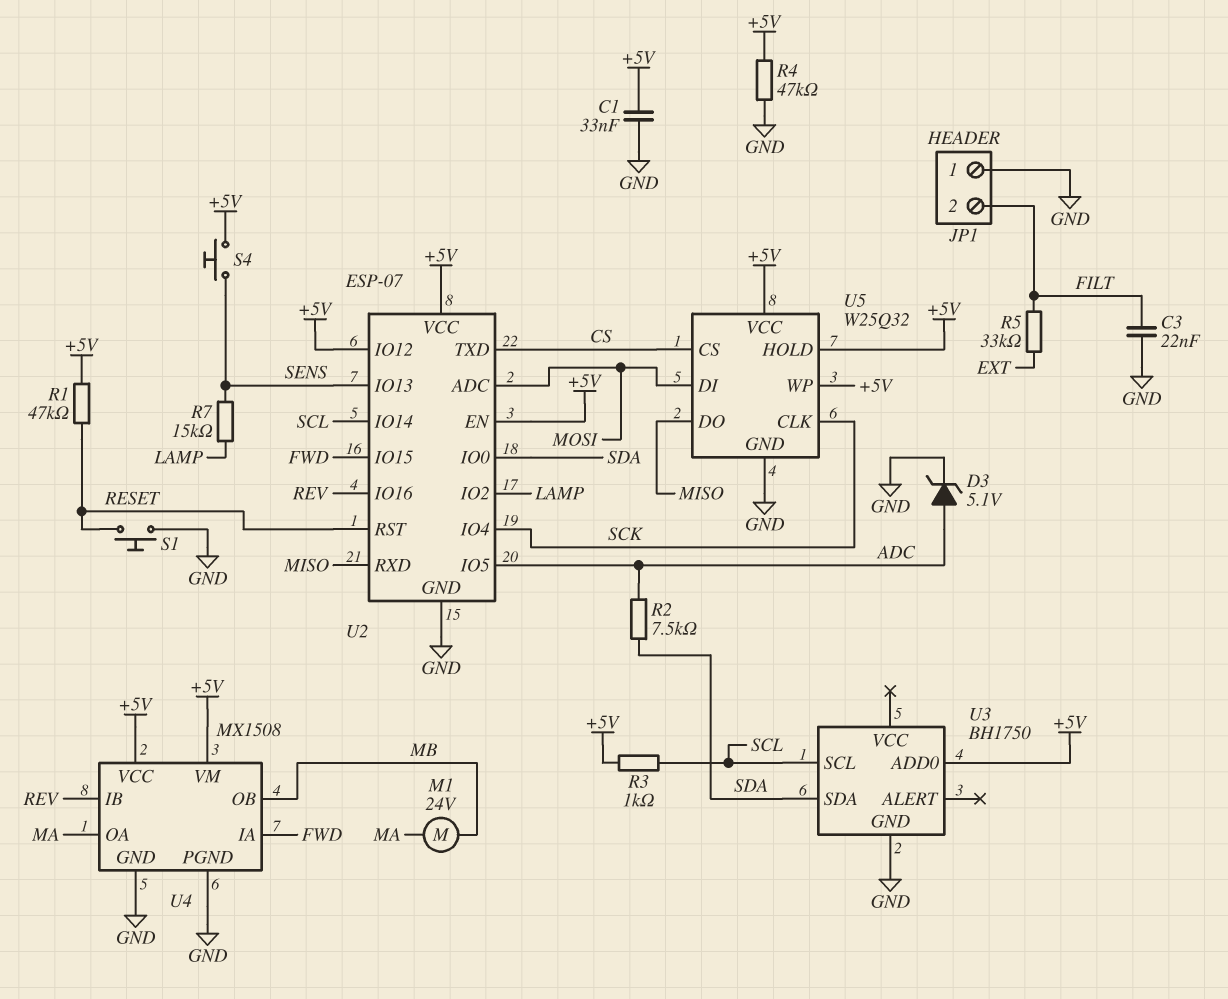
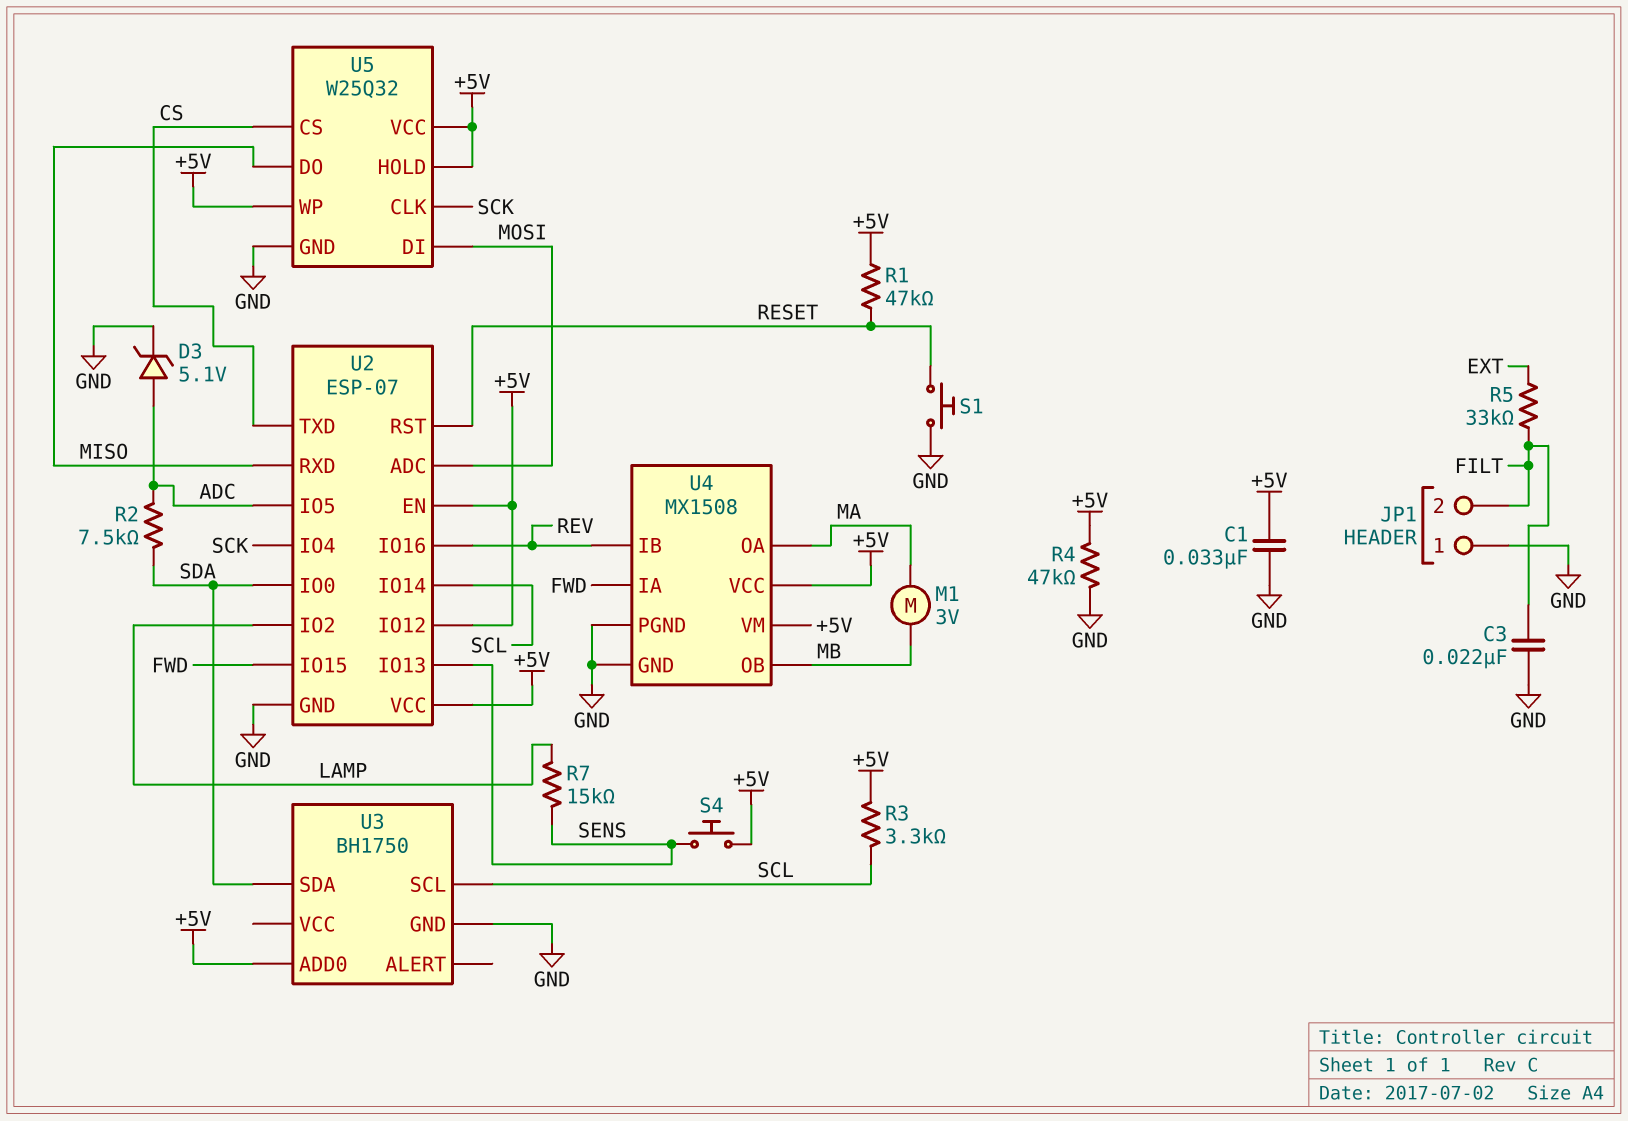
M1: motor 24V (MA, MB) -> motor 3V (MA, MB)
R3: 1k (+5V, SCL) -> 3.3k (+5V, SCL)

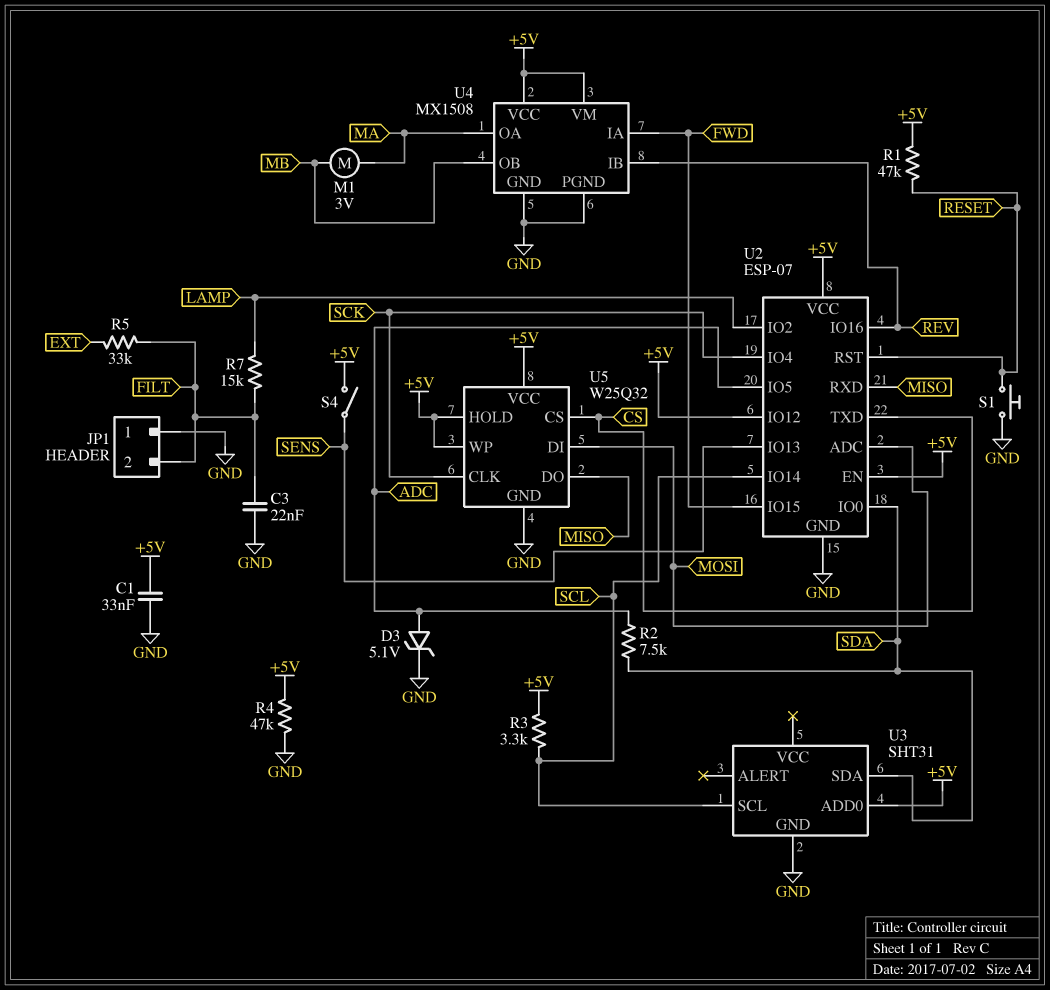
R7: 15k (LAMP, SENS) -> 15k (FILT, LAMP)
S4: button (+5V, SENS) -> switch (+5V, SENS)
U3: BH1750 -> SHT31

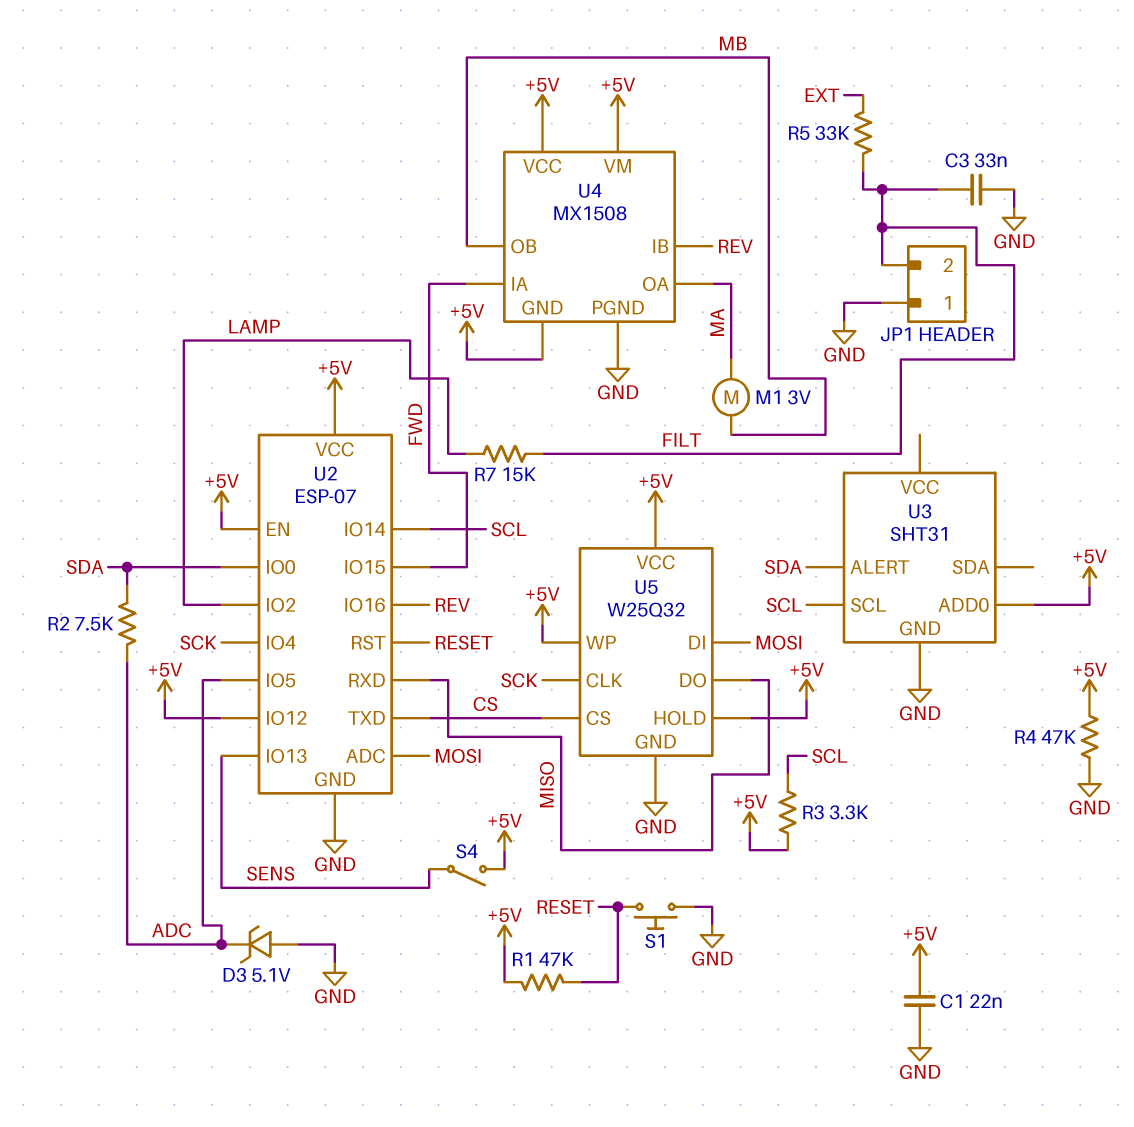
C1: 33nF (+5V, GND) -> 22nF (+5V, GND)
C3: 22nF (FILT, GND) -> 33nF (FILT, GND)
D3: zener 5.1V (A ADC, K GND) -> zener 5.1V (A GND, K ADC)
U3 pin ALERT: none -> SDA
U3 pin SDA: SDA -> none
U4 pin GND: GND -> +5V

